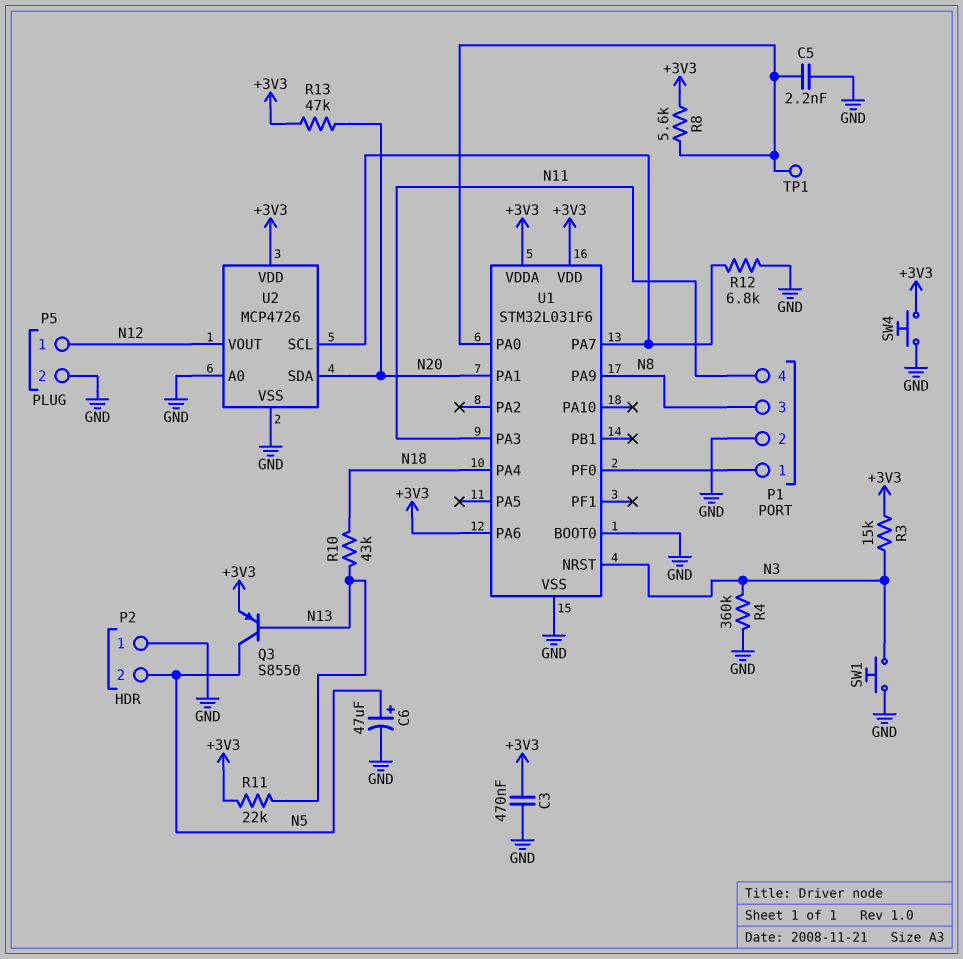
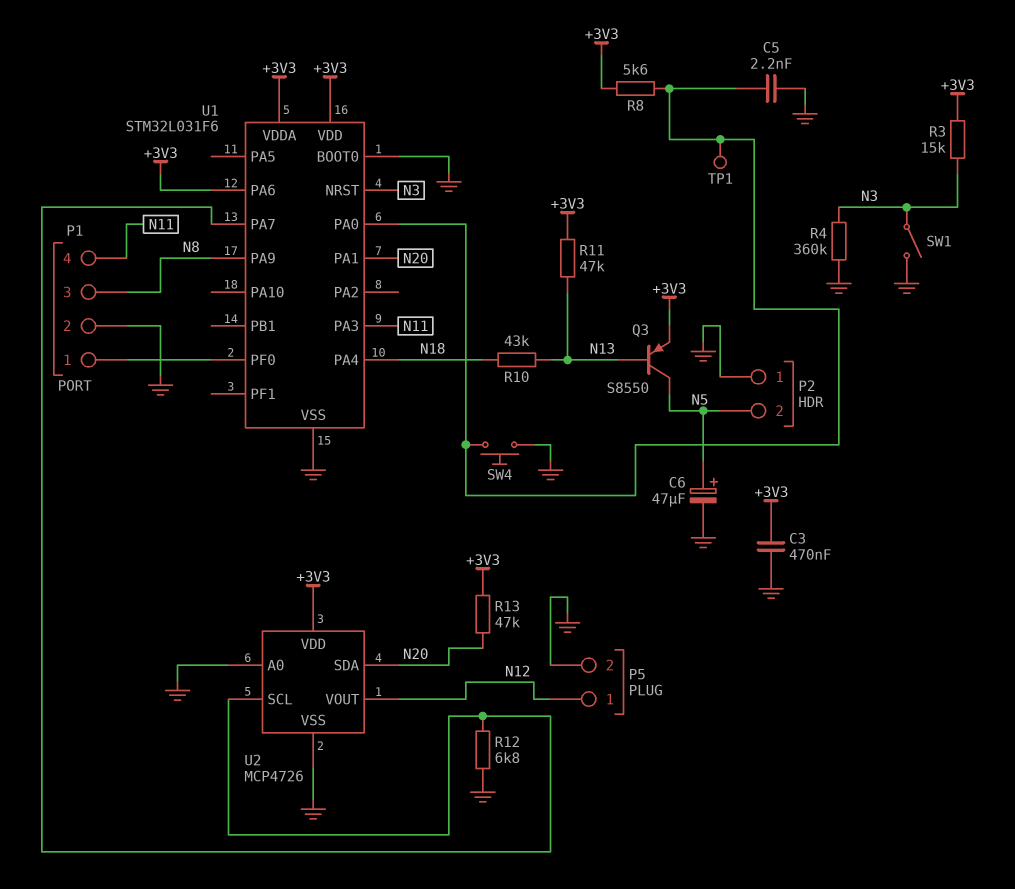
R11: 22k (+3V3, N13) -> 47k (+3V3, N13)
SW1: button (GND, N3) -> switch (GND, N3)
SW4: button (+3V3, GND) -> button (GND, U1/PA0)

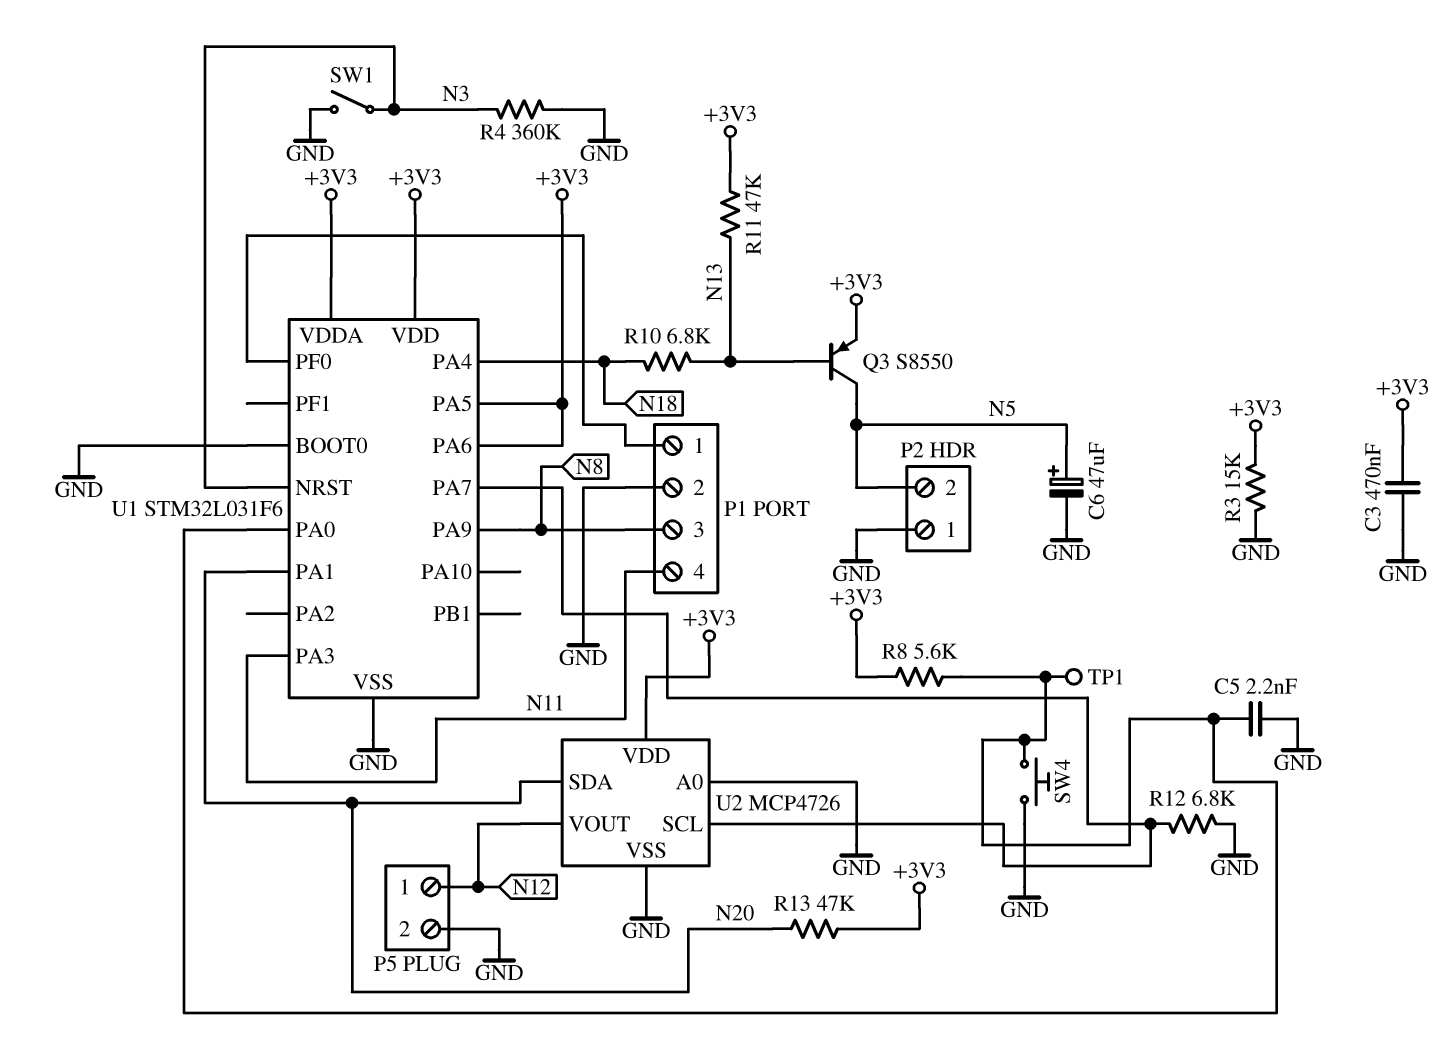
R3: 15k (+3V3, N3) -> 15k (+3V3, GND)
R10: 43k (N13, N18) -> 6.8k (N13, N18)
U1 pin PA5: none -> +3V3

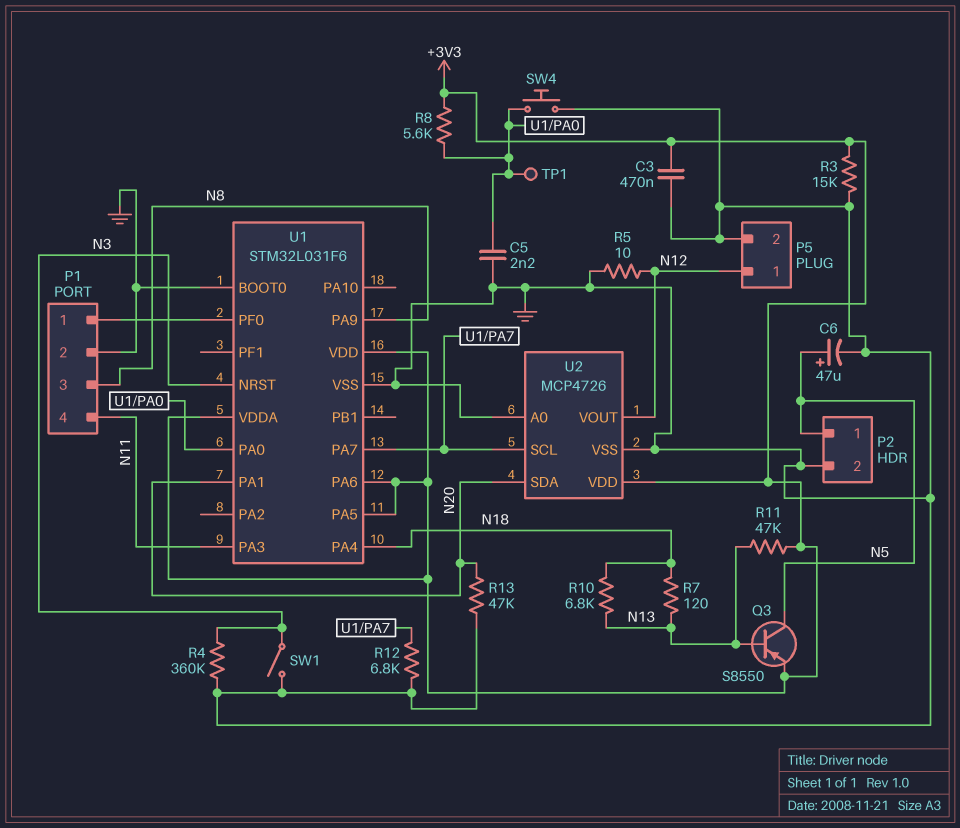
P2 pin 1: GND -> N5
P2 pin 2: N5 -> GND
R5: none -> 10 (GND, N12)
R7: none -> 120 (N13, N18)
R13: 47k (+3V3, N20) -> 47k (GND, N20)

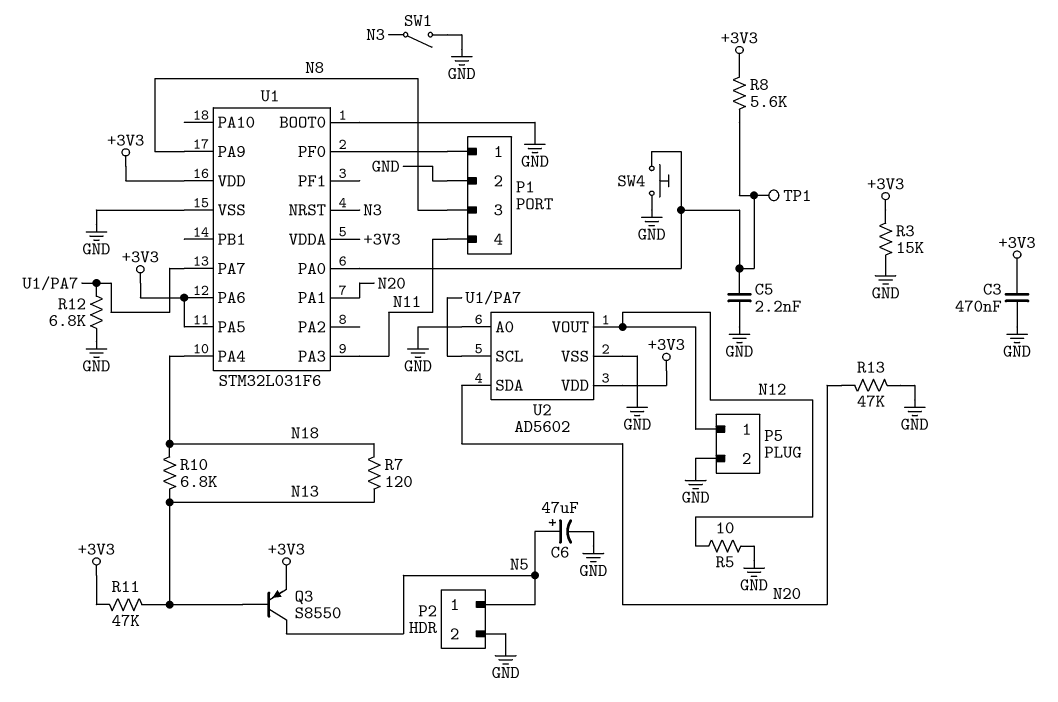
R4: 360k (GND, N3) -> none
U2: MCP4726 -> AD5602

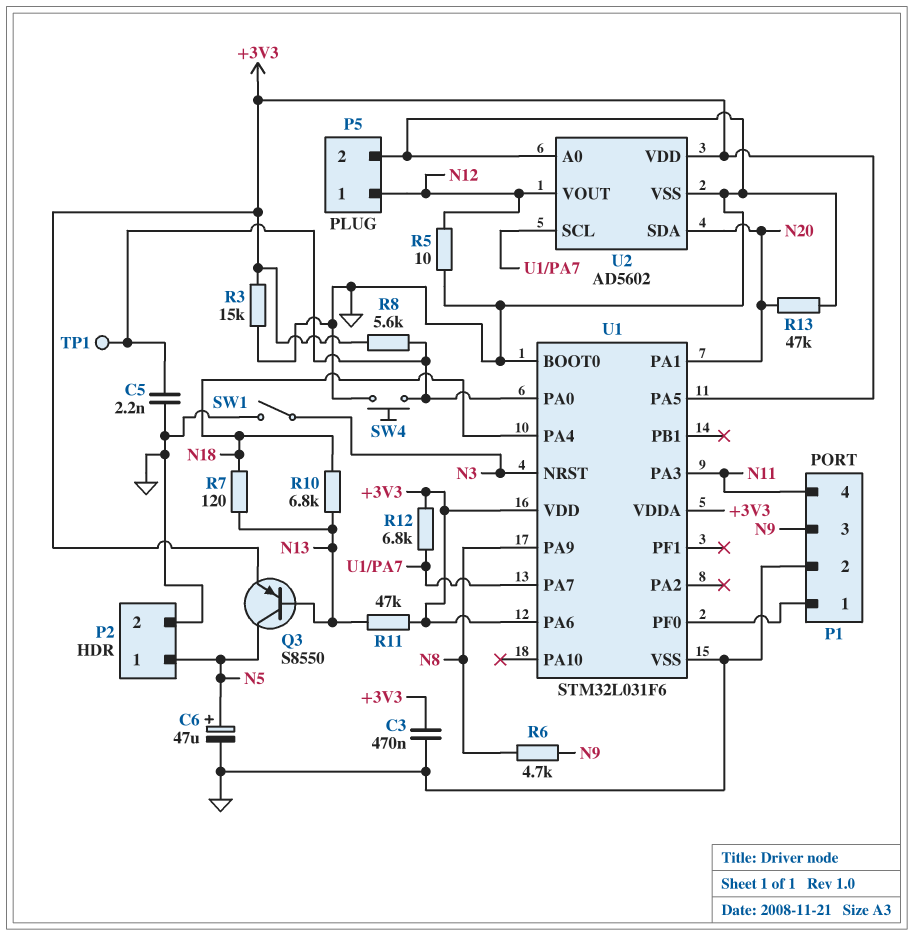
P1 pin 3: N8 -> N9
R6: none -> 4.7k (N8, N9)
R12: 6.8k (GND, U1/PA7) -> 6.8k (+3V3, U1/PA7)

